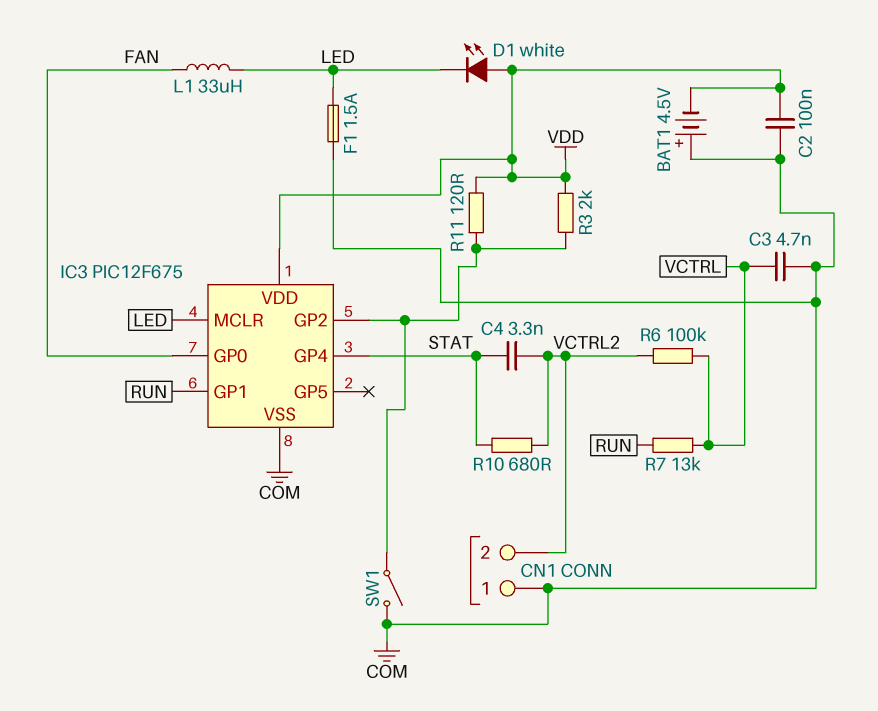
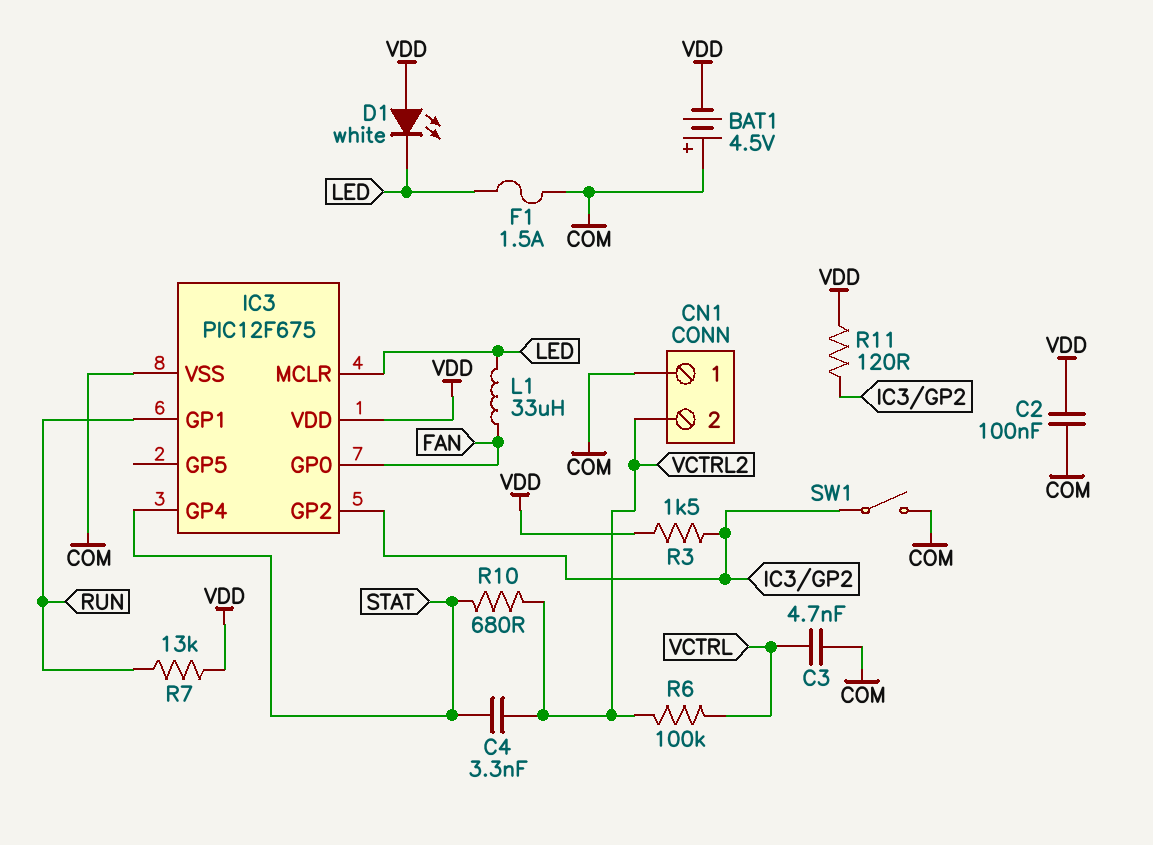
R3: 2k (IC3/GP2, VDD) -> 1.5k (IC3/GP2, VDD)
R7: 13k (RUN, VCTRL) -> 13k (RUN, VDD)

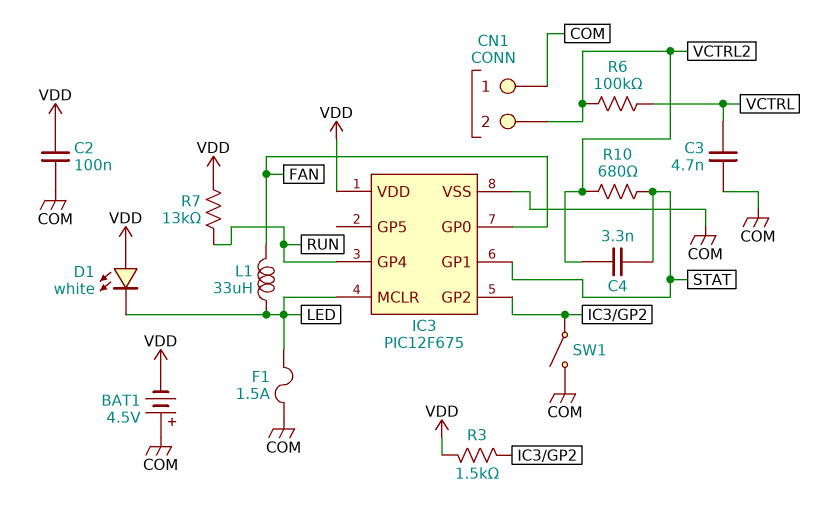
IC3 pin GP1: RUN -> STAT
IC3 pin GP4: STAT -> RUN
R11: 120 (IC3/GP2, VDD) -> none

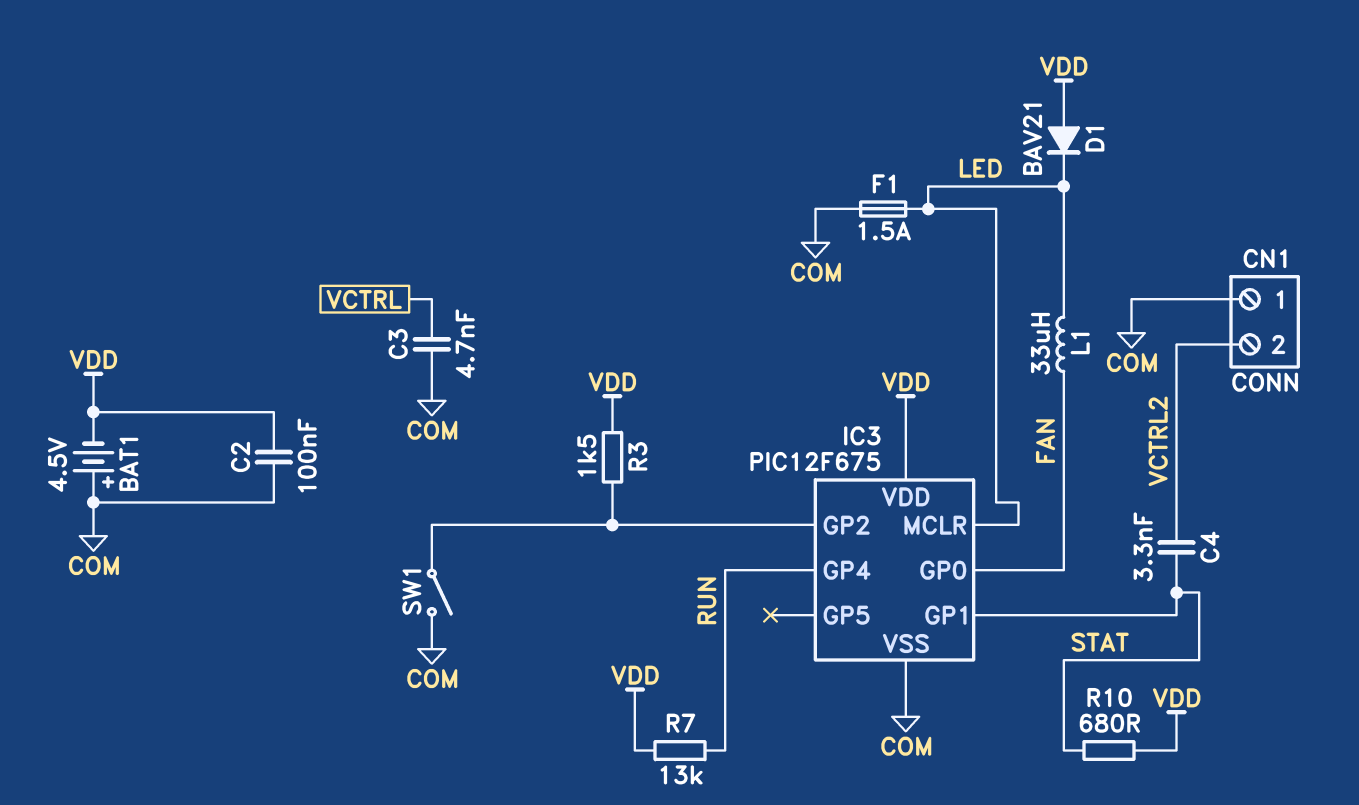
D1: LED white (A VDD, K LED) -> diode BAV21 (A VDD, K LED)
R6: 100k (VCTRL, VCTRL2) -> none
R10: 680 (STAT, VCTRL2) -> 680 (STAT, VDD)

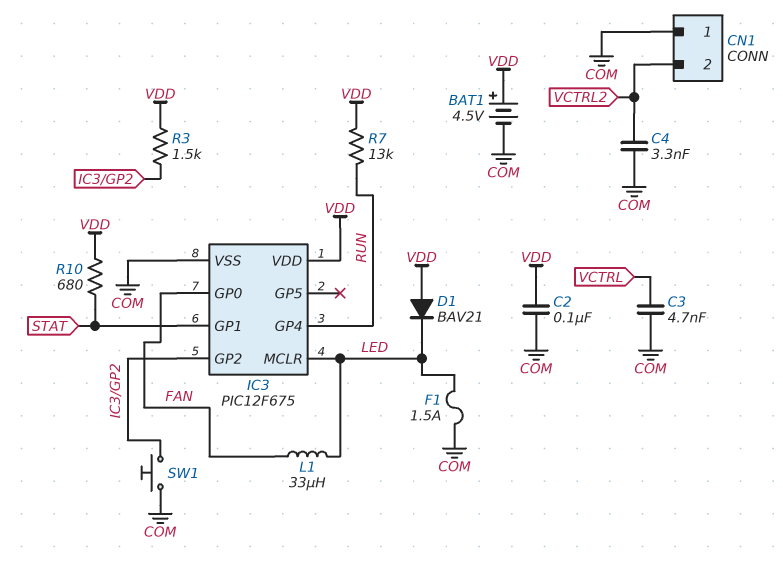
BAT1: 4.5V (plus COM, minus VDD) -> 4.5V (plus VDD, minus COM)
C4: 3.3nF (STAT, VCTRL2) -> 3.3nF (COM, VCTRL2)
SW1: switch (COM, IC3/GP2) -> button (COM, IC3/GP2)

